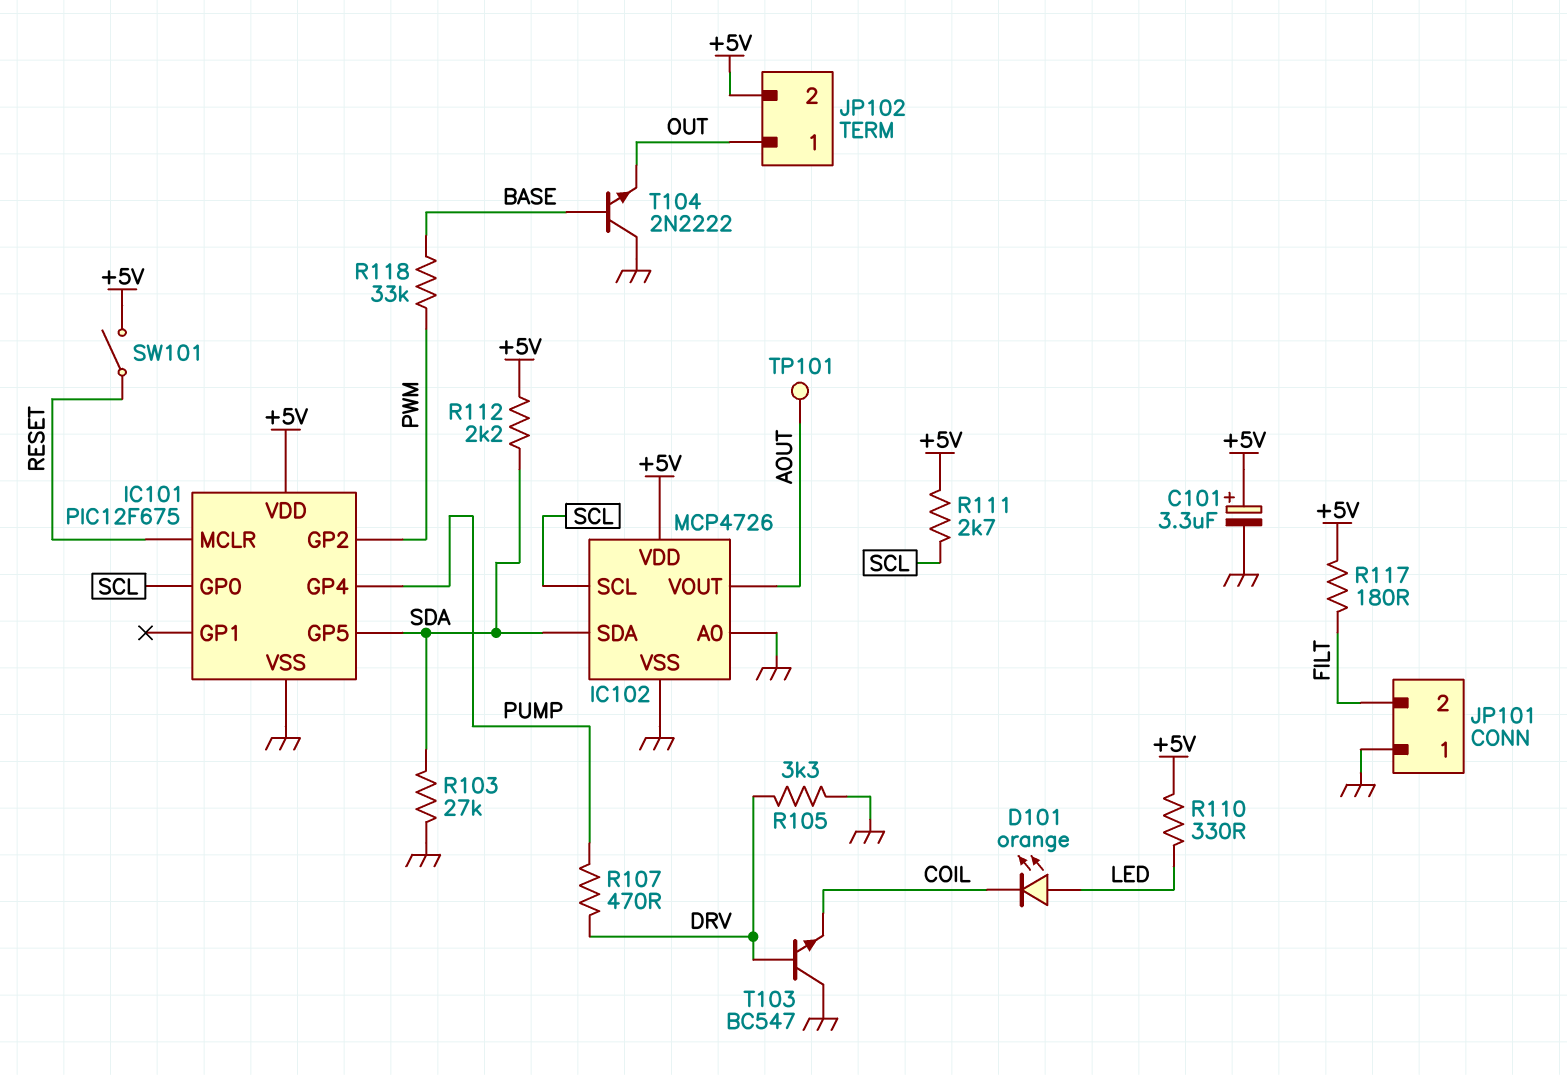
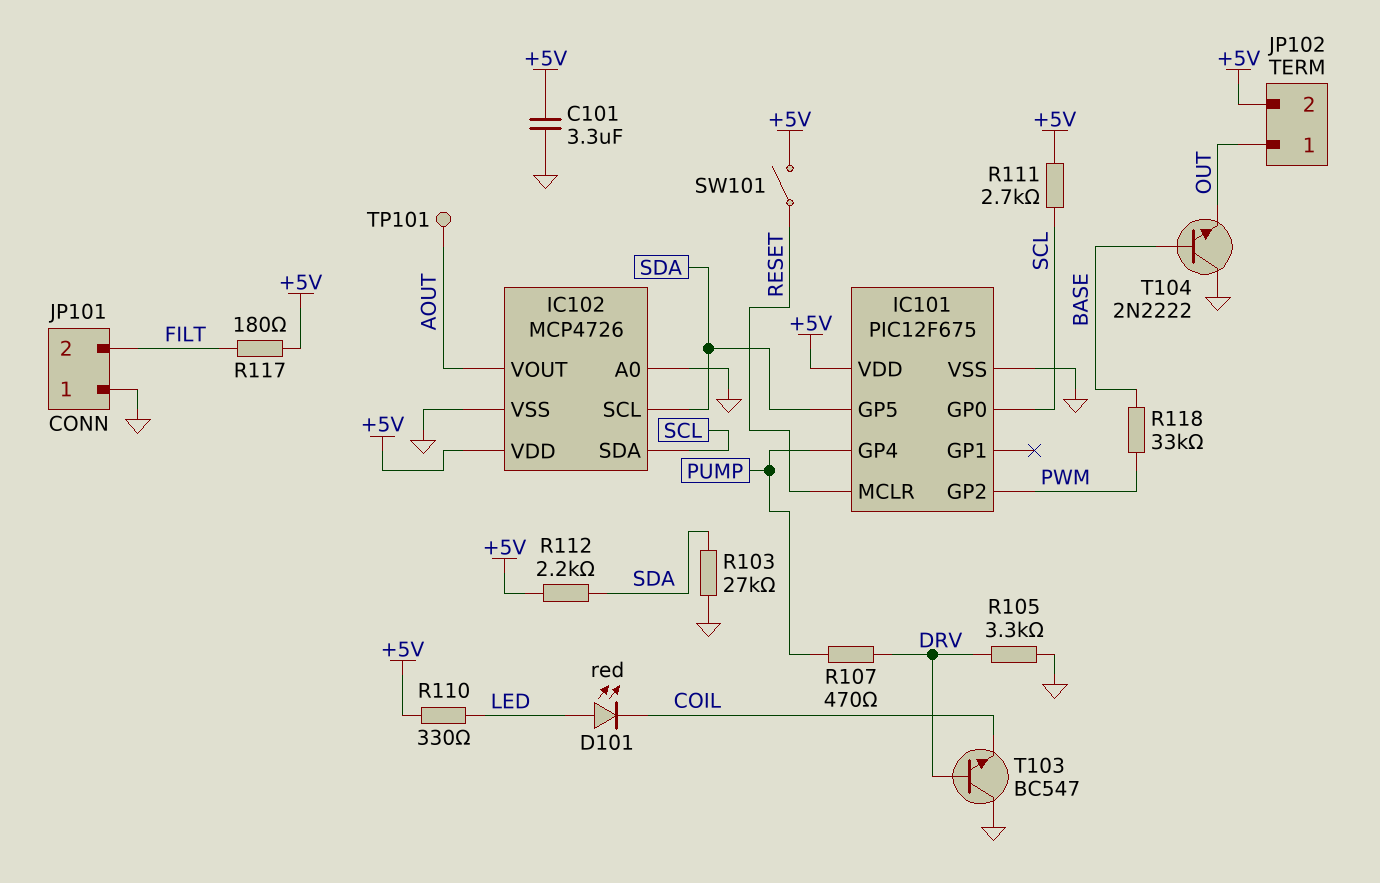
C101: 3.3uF (plus +5V, minus GND) -> 3.3uF (+5V, GND)
D101: LED orange (A LED, K COIL) -> LED red (A LED, K COIL)
IC102 pin SCL: SCL -> SDA
IC102 pin SDA: SDA -> SCL

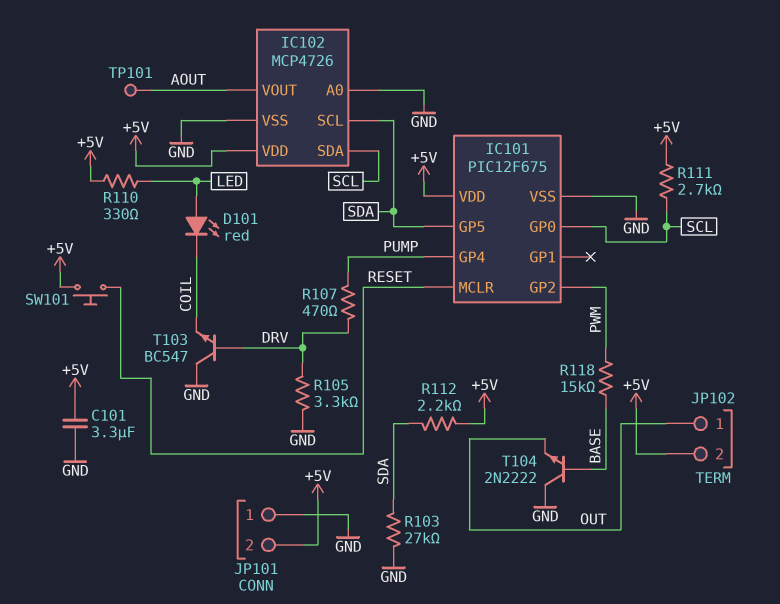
JP101 pin 2: FILT -> +5V
R117: 180 (+5V, FILT) -> none
R118: 33k (BASE, PWM) -> 15k (BASE, PWM)
SW101: switch (+5V, RESET) -> button (+5V, RESET)

